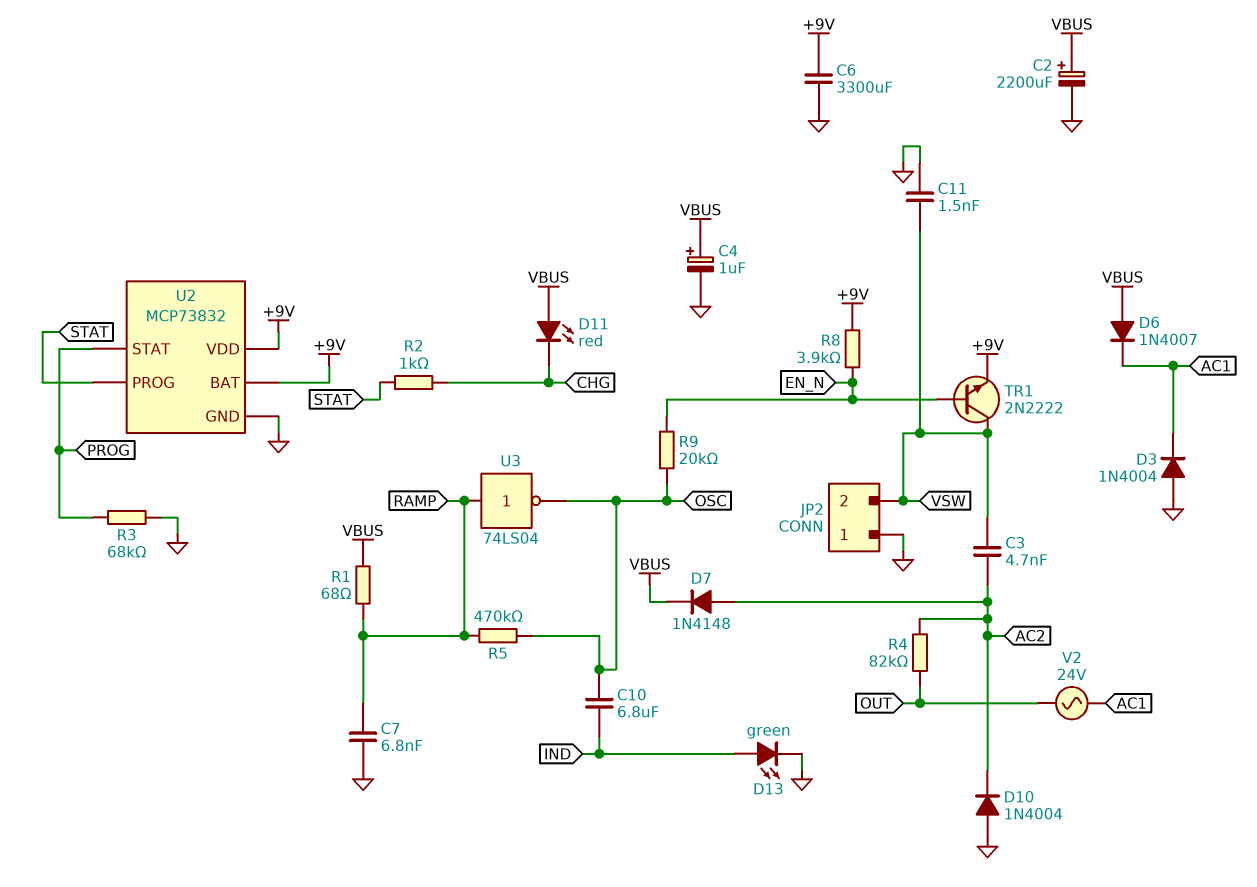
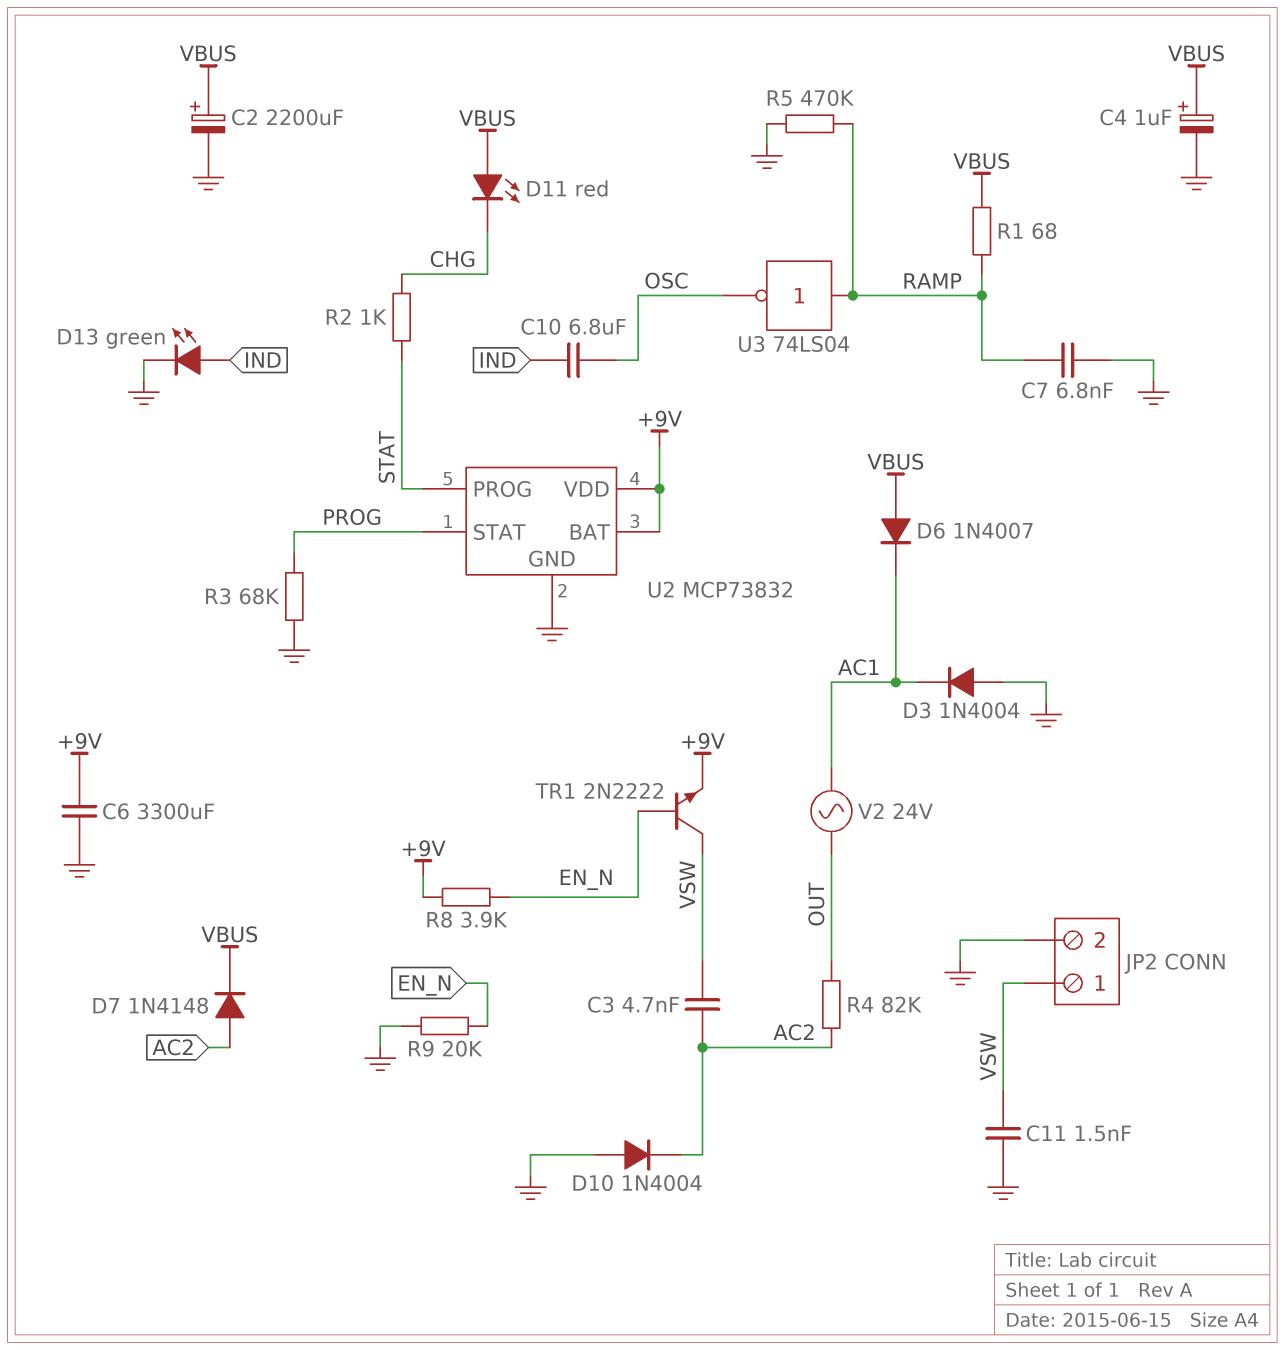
JP2 pin 1: GND -> VSW
JP2 pin 2: VSW -> GND
R5: 470k (OSC, RAMP) -> 470k (GND, RAMP)
R9: 20k (EN_N, OSC) -> 20k (EN_N, GND)

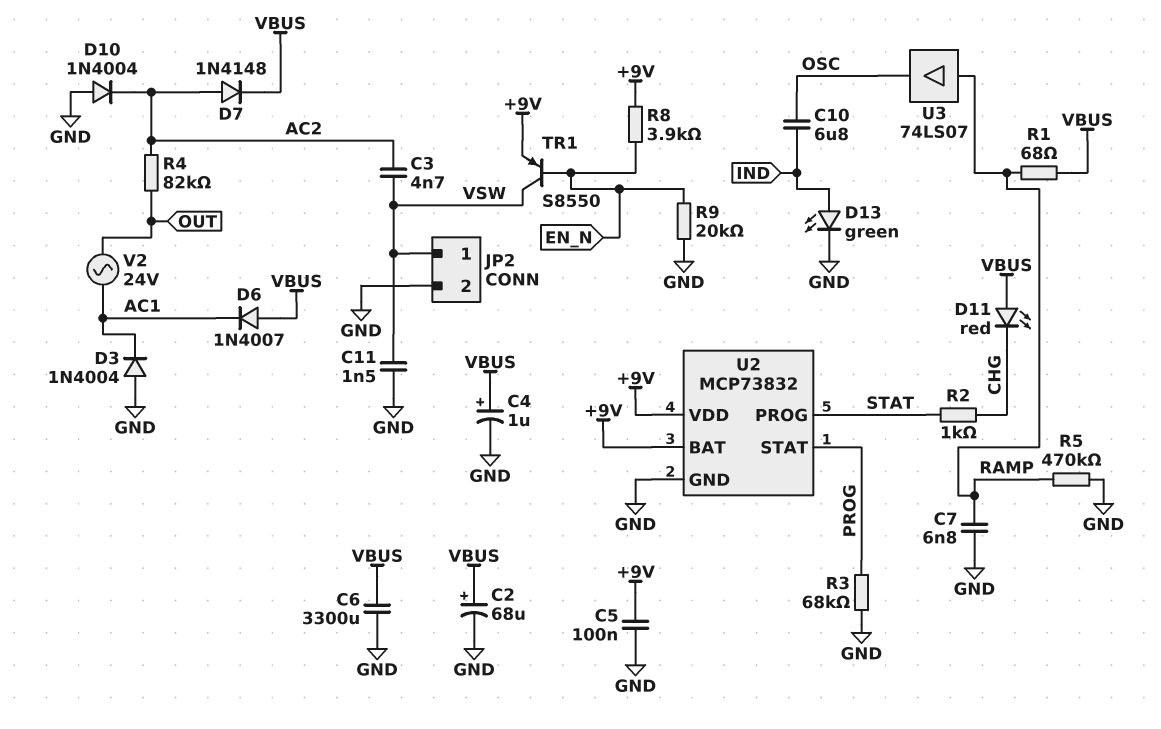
C2: 2200uF (plus VBUS, minus GND) -> 68uF (plus VBUS, minus GND)
C5: none -> 100nF (+9V, GND)
C6: 3300uF (+9V, GND) -> 3300uF (GND, VBUS)
TR1: NPN 2N2222 (B EN_N, C VSW, E +9V) -> PNP S8550 (B EN_N, C VSW, E +9V)
U3: NOT 74LS04 (in RAMP, out OSC) -> buffer 74LS07 (in RAMP, out OSC)

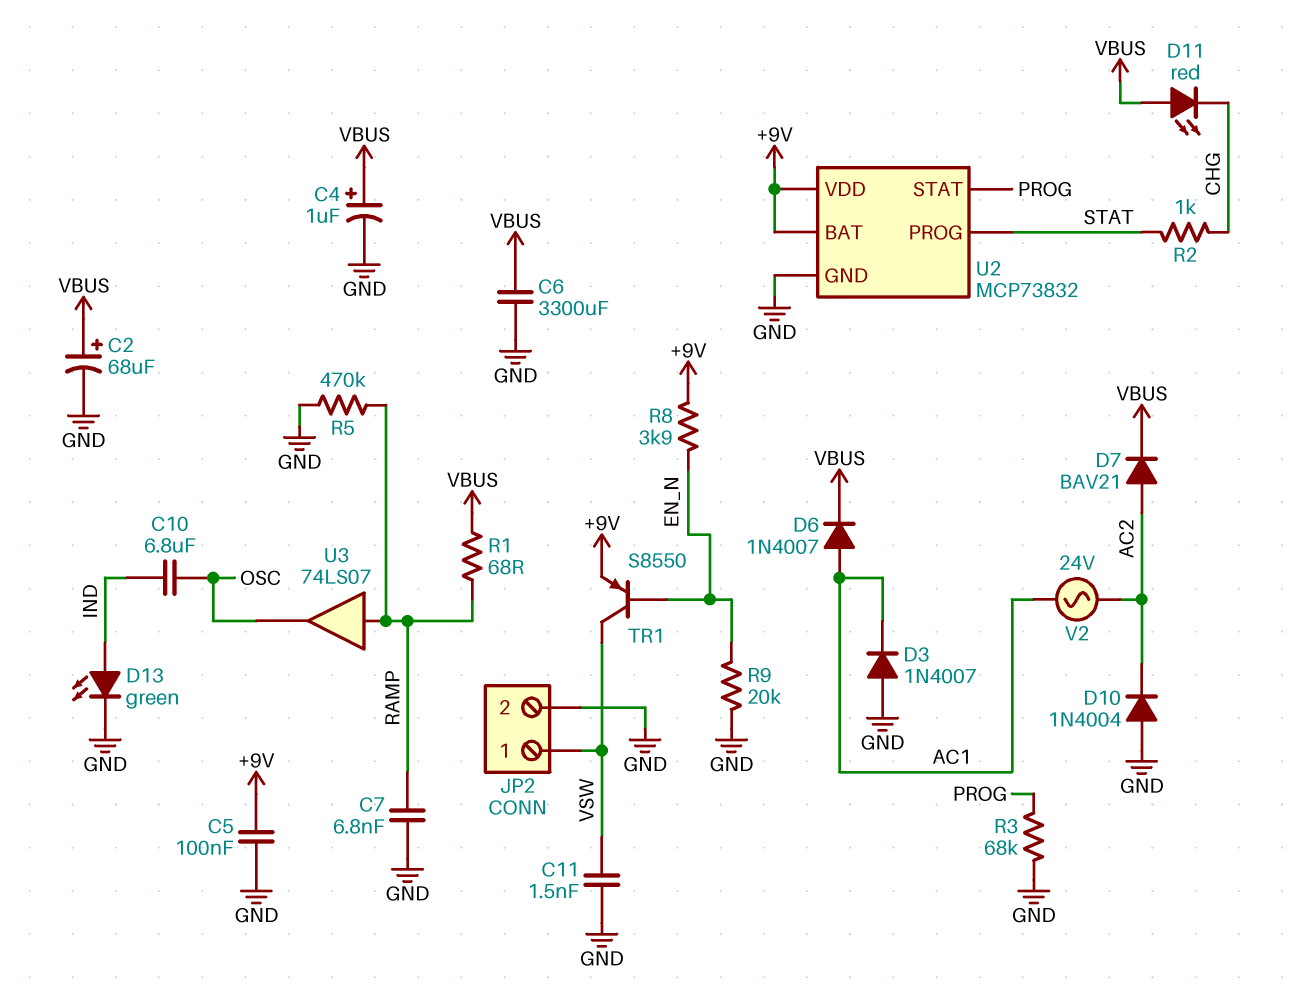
C3: 4.7nF (AC2, VSW) -> none
D3: diode 1N4004 (A GND, K AC1) -> diode 1N4007 (A GND, K AC1)
D6: diode 1N4007 (A VBUS, K AC1) -> diode 1N4007 (A AC1, K VBUS)
D7: diode 1N4148 (A AC2, K VBUS) -> diode BAV21 (A AC2, K VBUS)
R4: 82k (AC2, OUT) -> none
V2: AC 24V (AC1, OUT) -> AC 24V (AC1, AC2)

